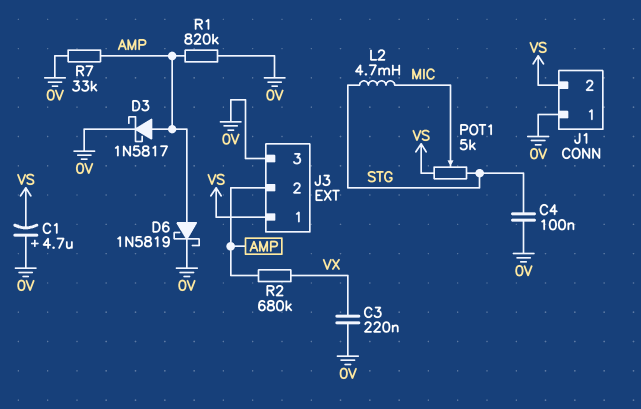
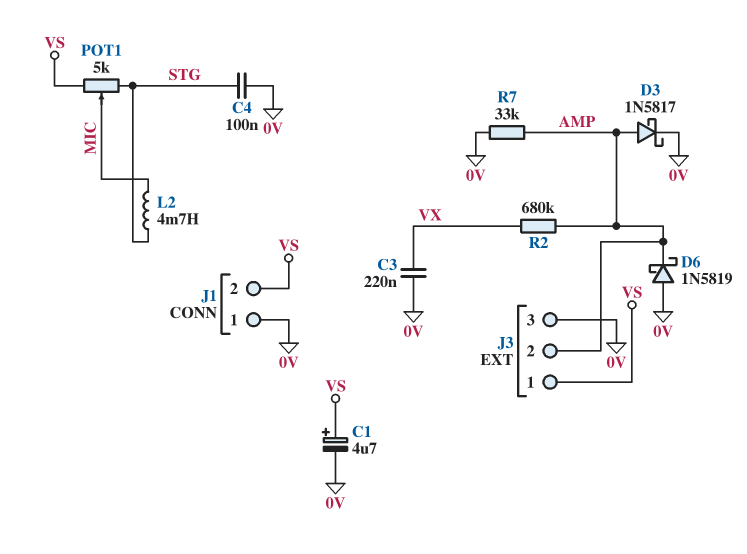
C1: 4.7uF (plus 0V, minus VS) -> 4.7uF (plus VS, minus 0V)
D6: schottky 1N5819 (A AMP, K 0V) -> schottky 1N5819 (A 0V, K AMP)
R1: 820k (0V, AMP) -> none

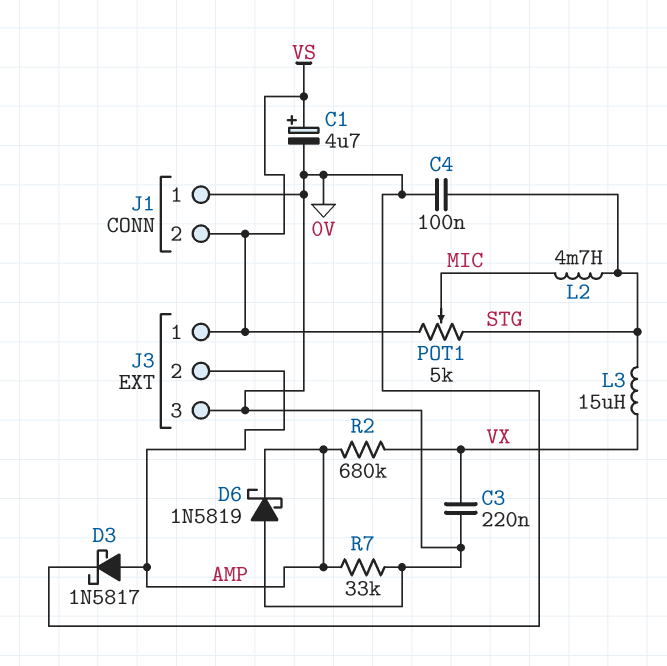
L3: none -> 15uH (STG, VX)

